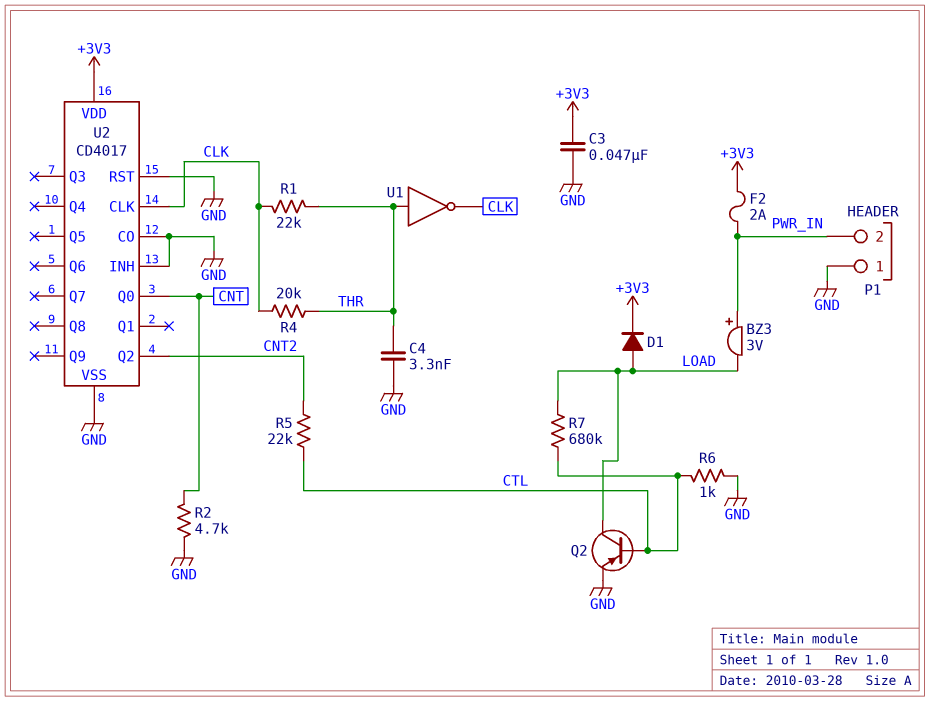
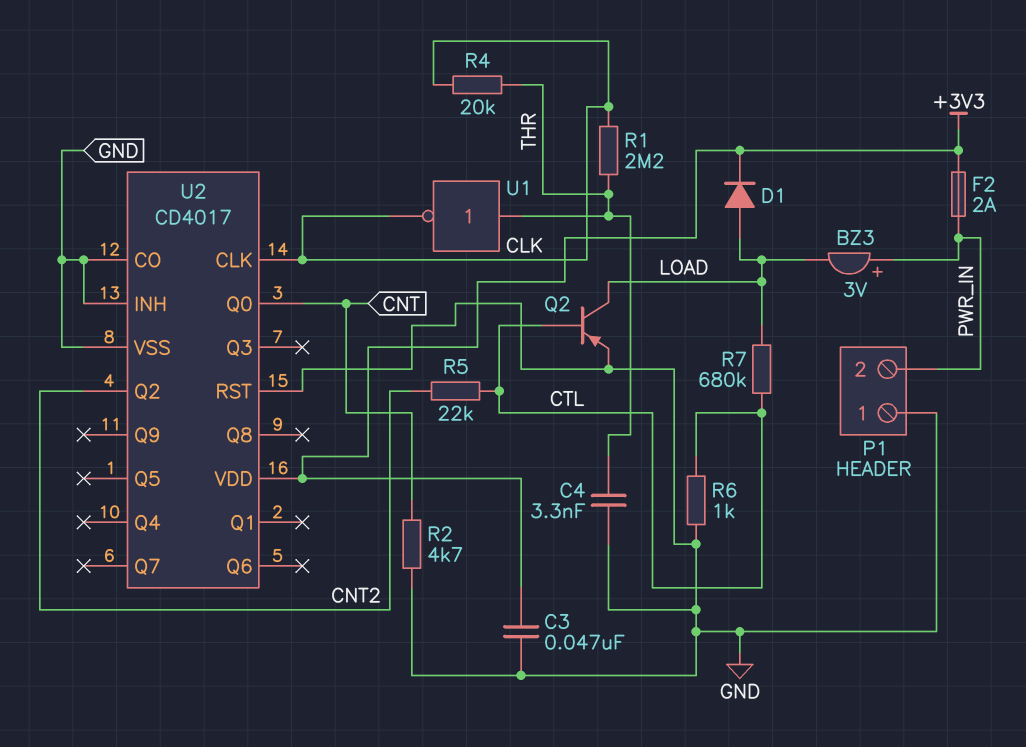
R1: 22k (CLK, THR) -> 2.2M (CLK, THR)

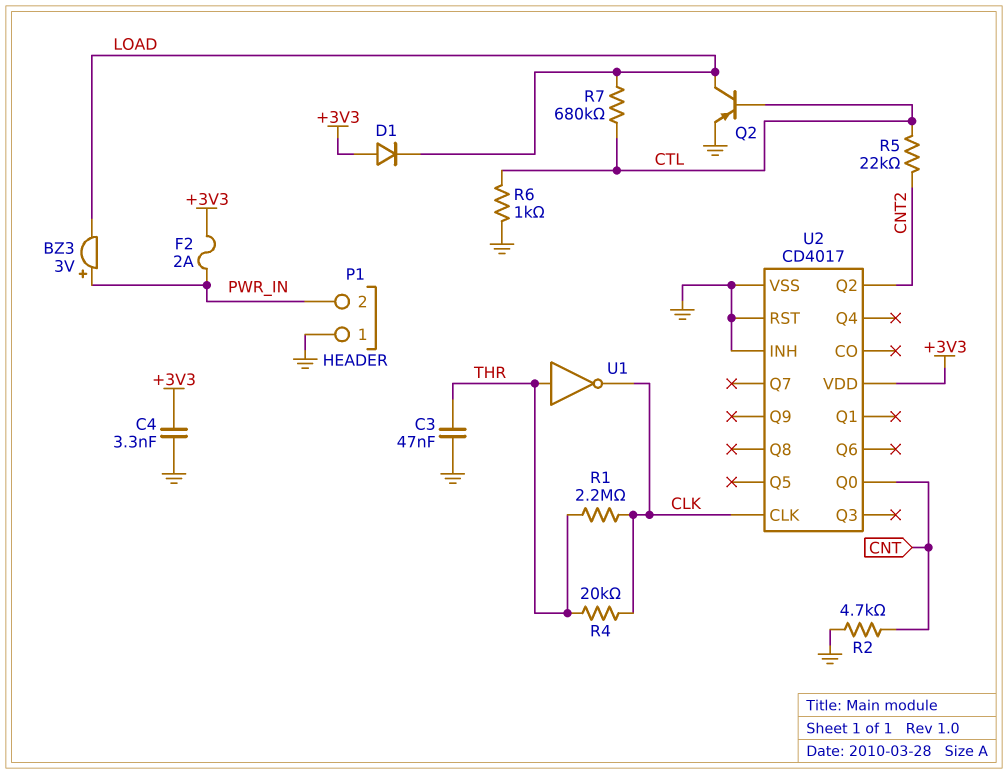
C3: 47nF (+3V3, GND) -> 47nF (GND, THR)
C4: 3.3nF (GND, THR) -> 3.3nF (+3V3, GND)
D1: diode (A LOAD, K +3V3) -> diode (A +3V3, K LOAD)
U2 pin CO: GND -> none

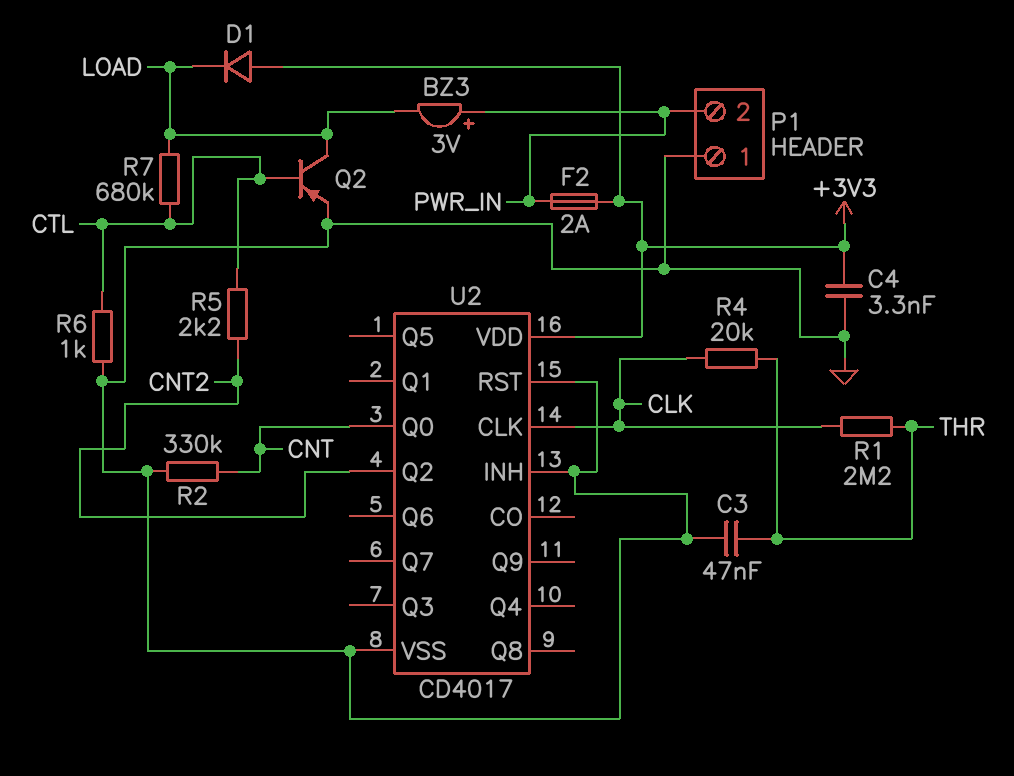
R2: 4.7k (CNT, GND) -> 330k (CNT, GND)
R5: 22k (CNT2, CTL) -> 2.2k (CNT2, CTL)
U1: NOT (in THR, out CLK) -> none

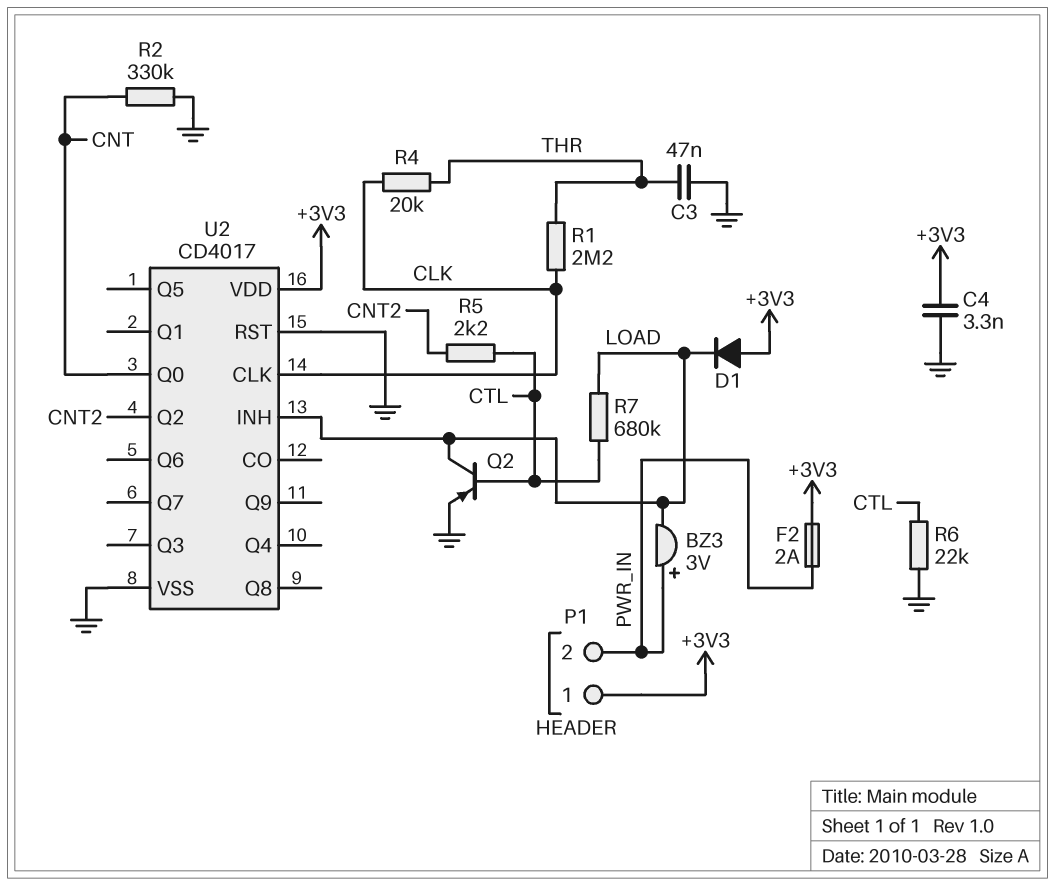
P1 pin 1: GND -> +3V3
R6: 1k (CTL, GND) -> 22k (CTL, GND)
U2 pin INH: GND -> LOAD

